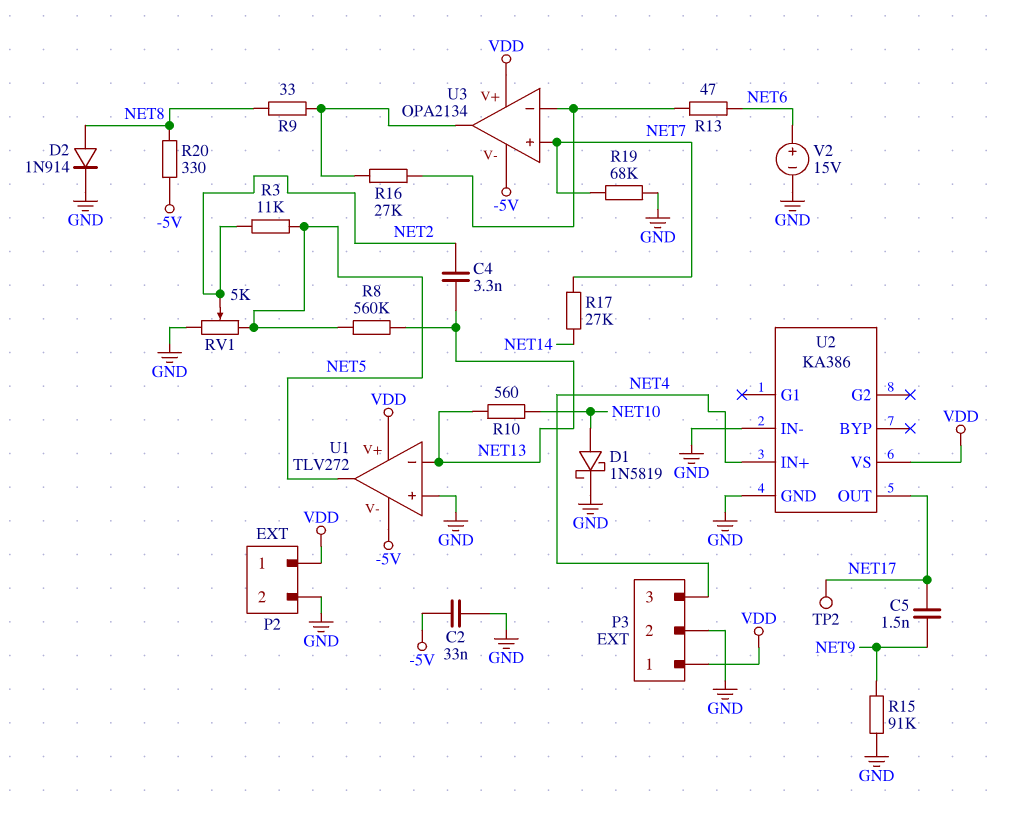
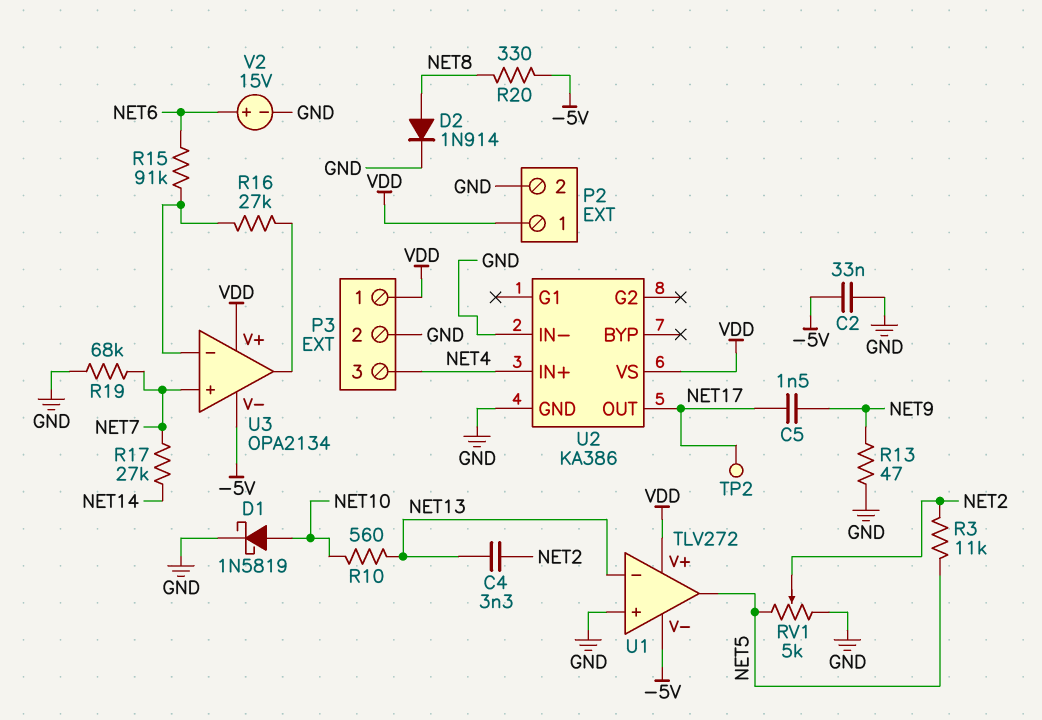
R8: 560k (NET5, NET13) -> none
R9: 33 (NET8, U3/out) -> none
R13: 47 (NET6, U3/in-) -> 47 (GND, NET9)
R15: 91k (GND, NET9) -> 91k (NET6, U3/in-)

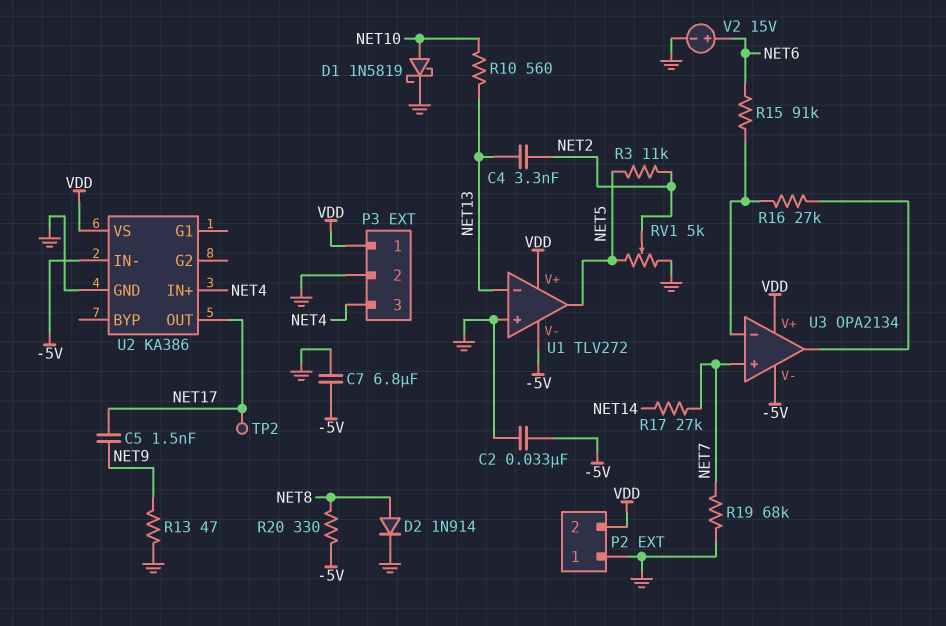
C7: none -> 6.8uF (-5V, GND)
P2 pin 1: VDD -> GND
P2 pin 2: GND -> VDD
U2 pin IN-: GND -> -5V

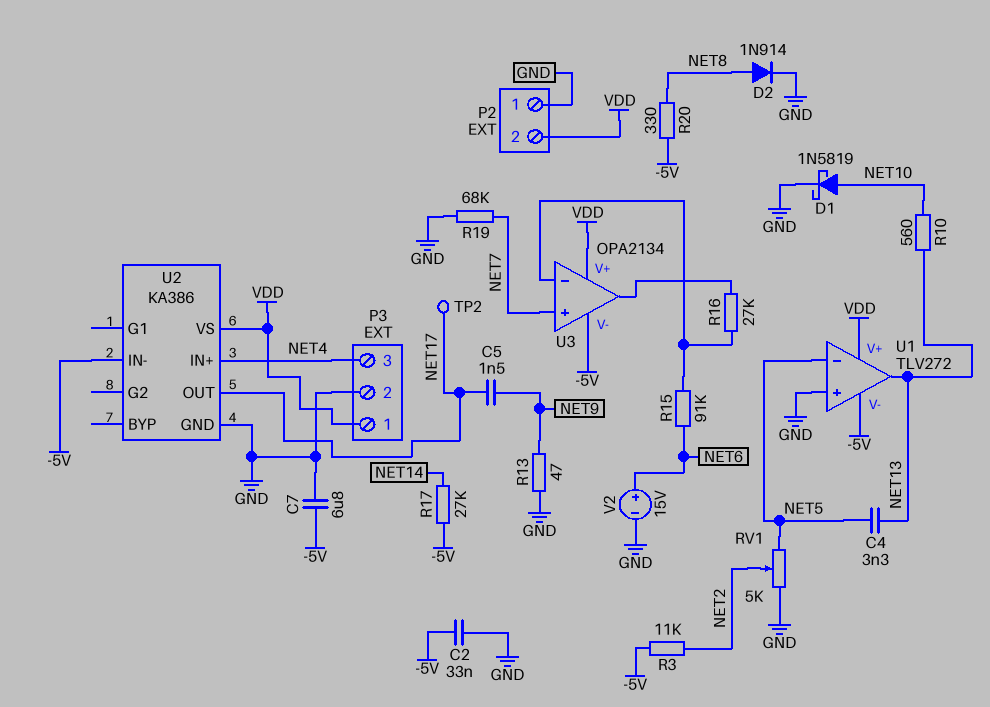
C4: 3.3nF (NET2, NET13) -> 3.3nF (NET5, NET13)
R3: 11k (NET2, NET5) -> 11k (-5V, NET2)
R17: 27k (NET7, NET14) -> 27k (-5V, NET14)
U1 pin in-: NET13 -> NET5
U1 pin out: NET5 -> NET13

